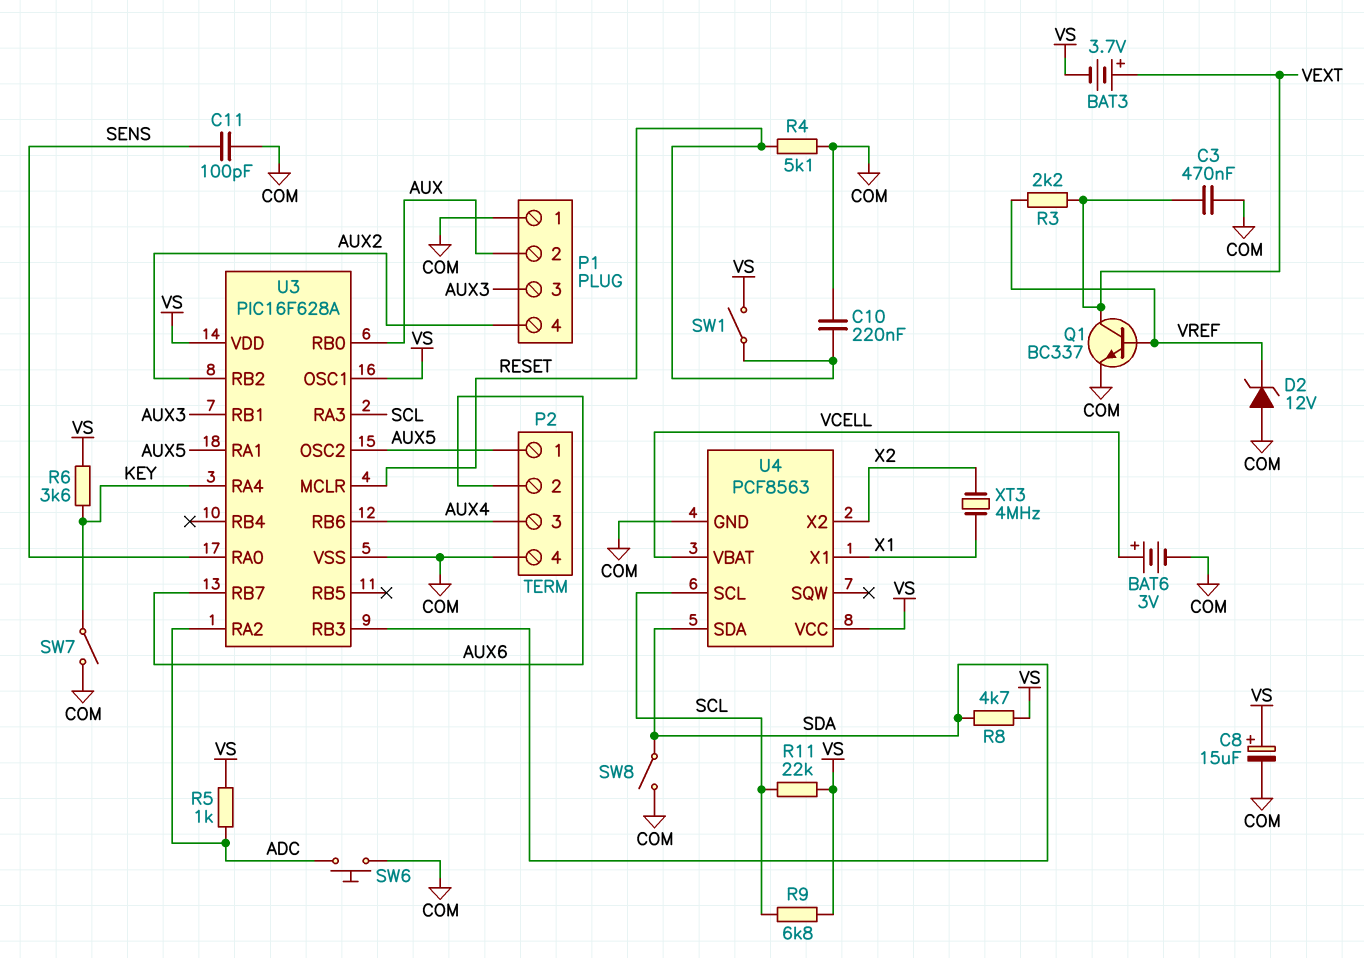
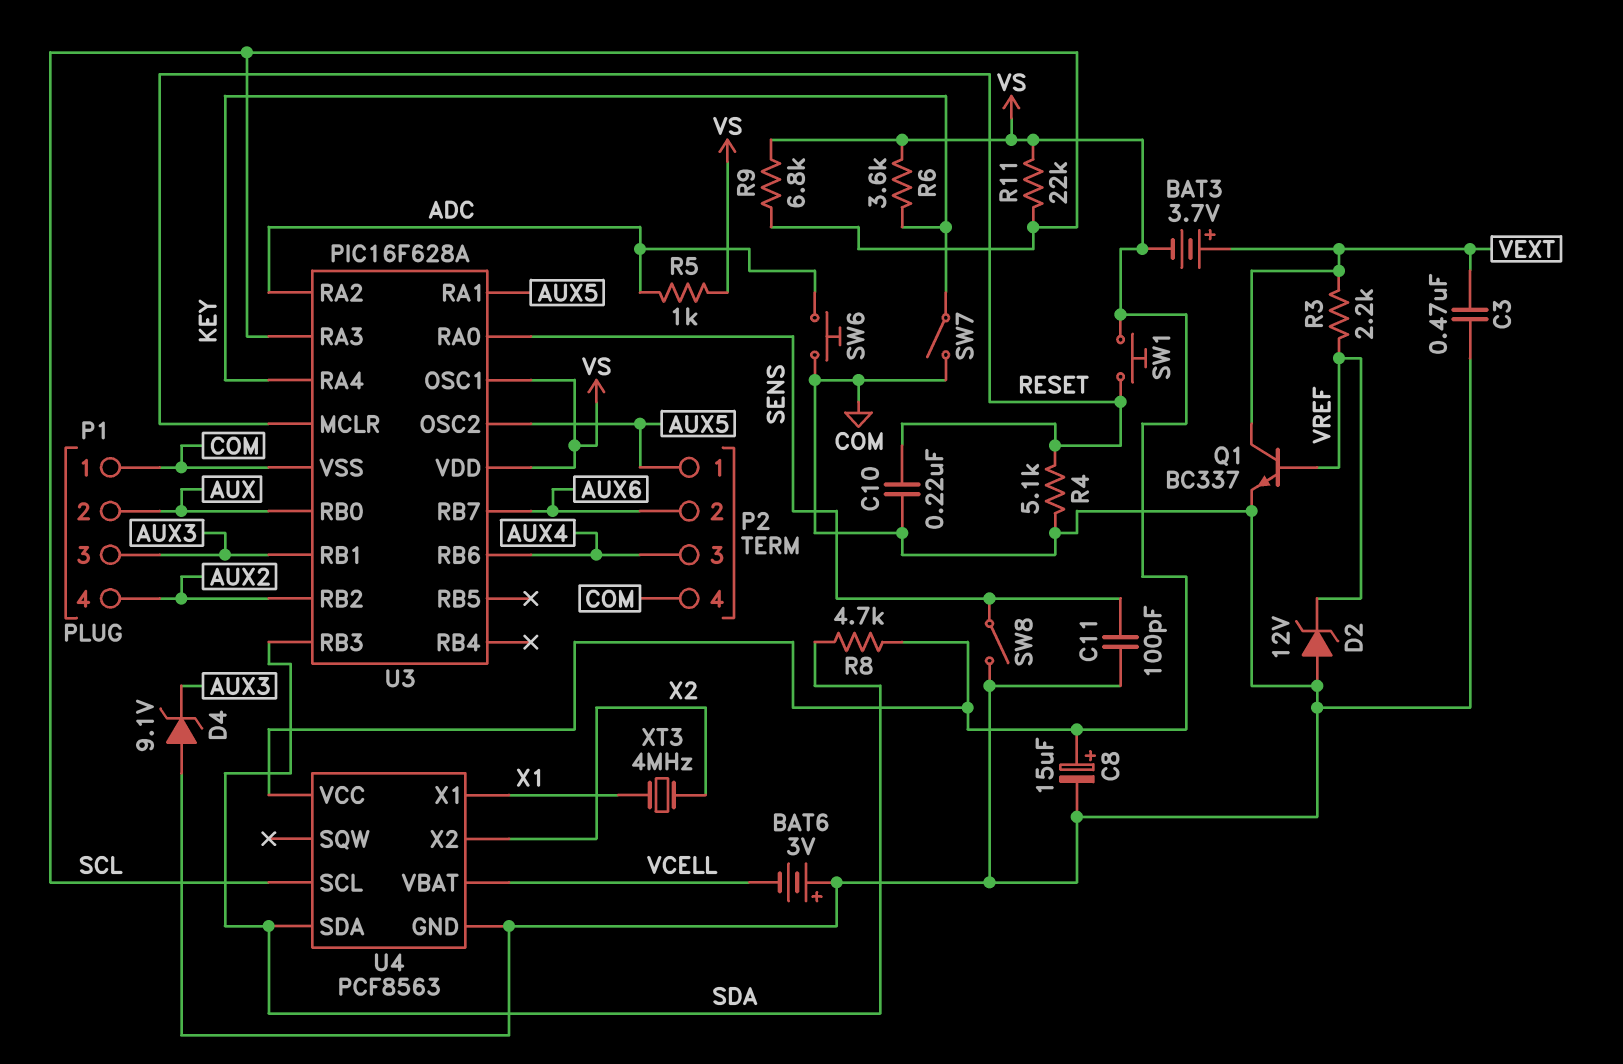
BAT6: 3V (plus VCELL, minus COM) -> 3V (plus COM, minus VCELL)
D4: none -> zener 9.1V (A COM, K AUX3)
SW1: switch (RESET, VS) -> button (RESET, VS)
SW8: switch (COM, SDA) -> switch (COM, SENS)

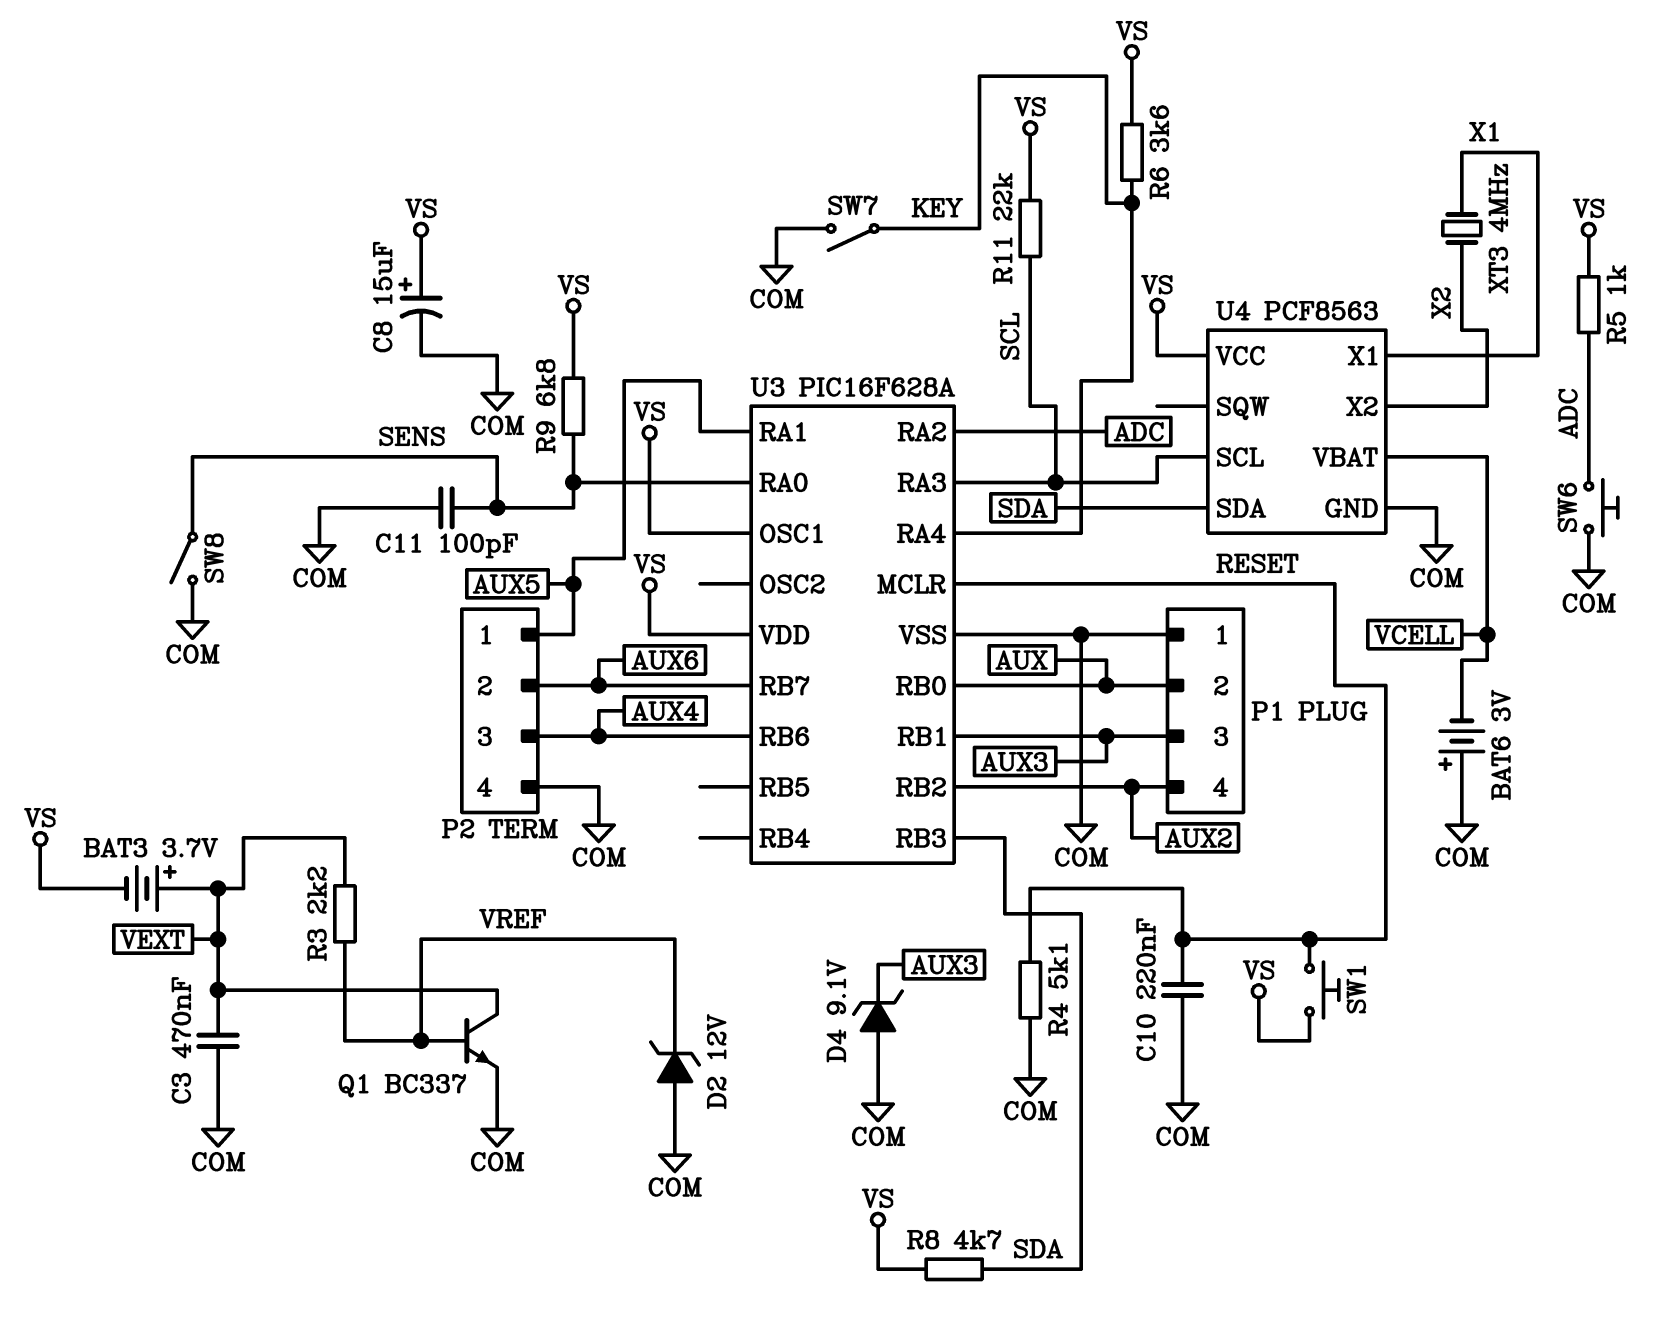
R9: 6.8k (SCL, VS) -> 6.8k (SENS, VS)
U3 pin OSC2: AUX5 -> none

